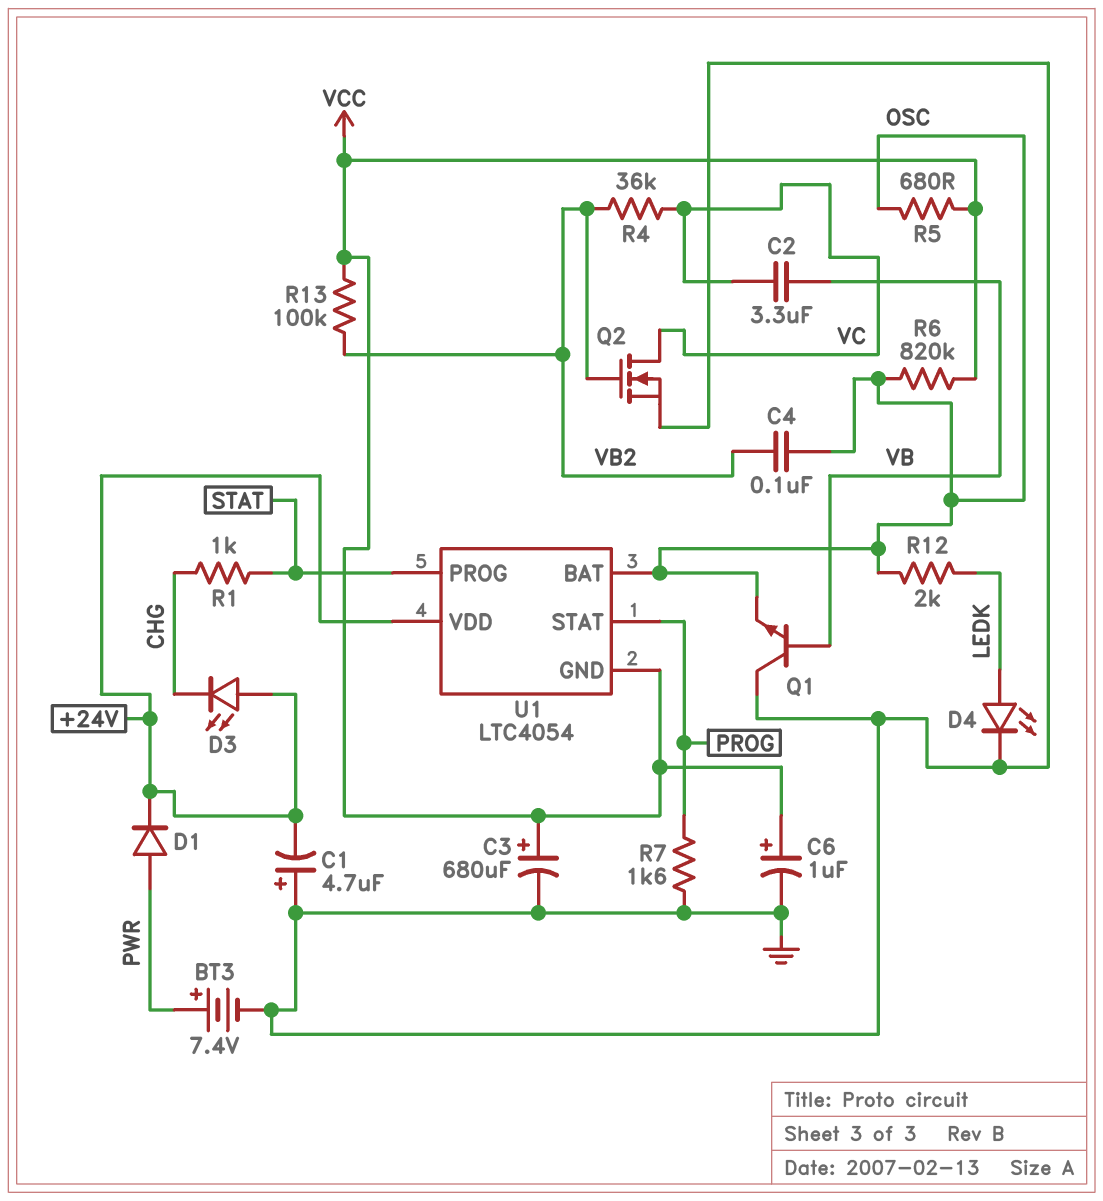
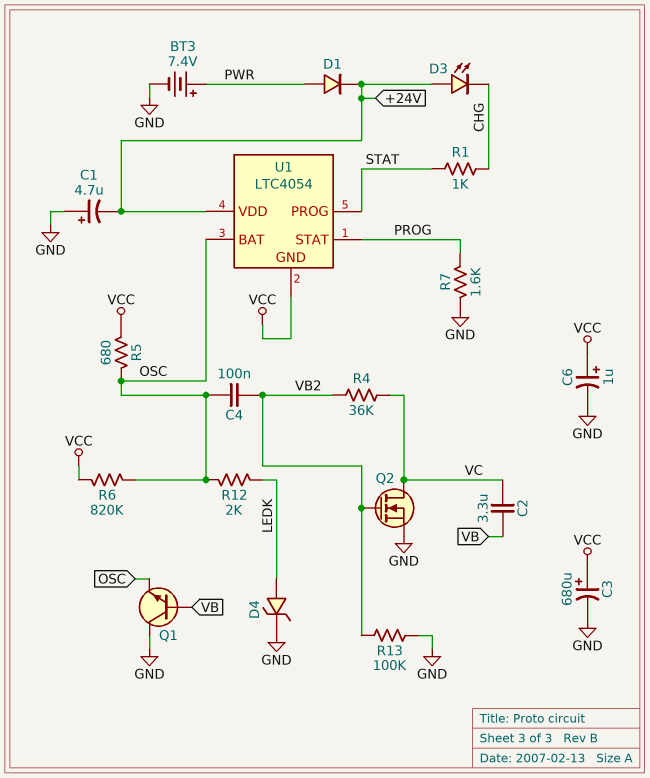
D4: LED (A LEDK, K GND) -> zener (A LEDK, K GND)
R13: 100k (VB2, VCC) -> 100k (GND, VB2)

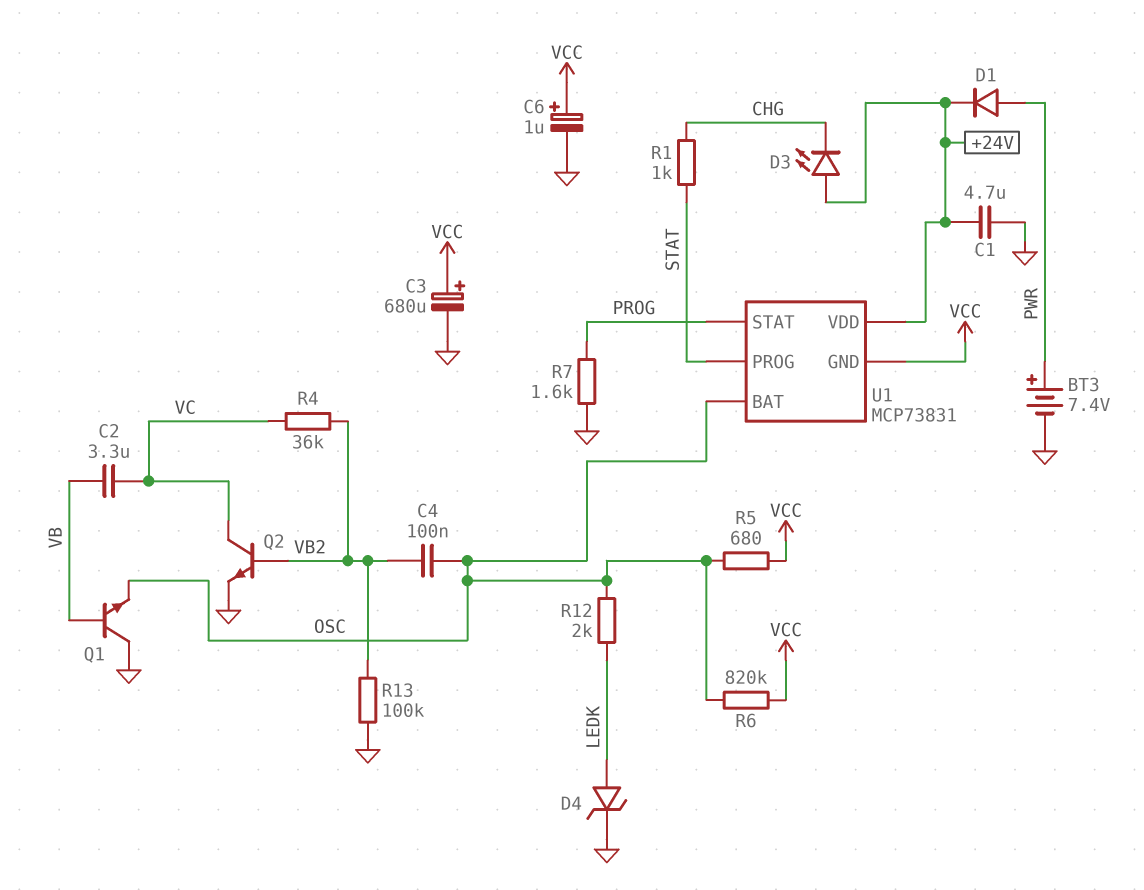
C1: 4.7uF (plus GND, minus +24V) -> 4.7uF (+24V, GND)
Q2: NMOS (G VB2, D VC, S GND) -> NPN (B VB2, C VC, E GND)
U1: LTC4054 -> MCP73831

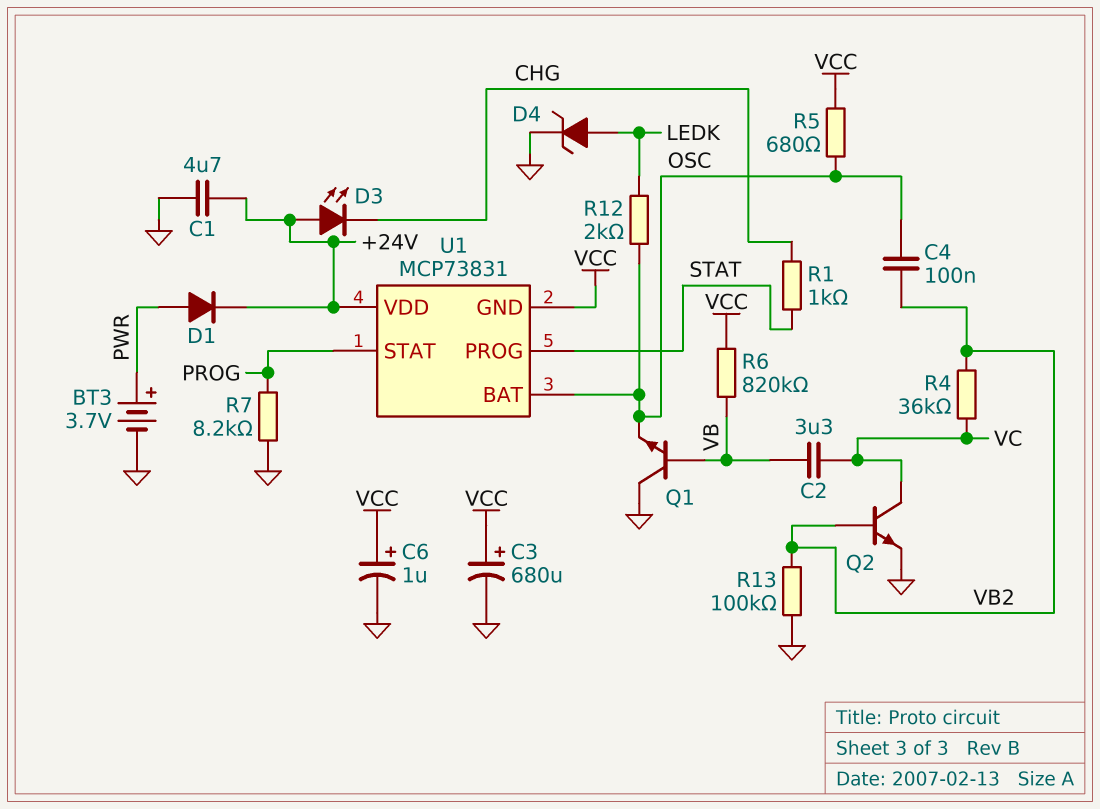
BT3: 7.4V (plus PWR, minus GND) -> 3.7V (plus PWR, minus GND)
R6: 820k (OSC, VCC) -> 820k (VB, VCC)
R7: 1.6k (GND, PROG) -> 8.2k (GND, PROG)

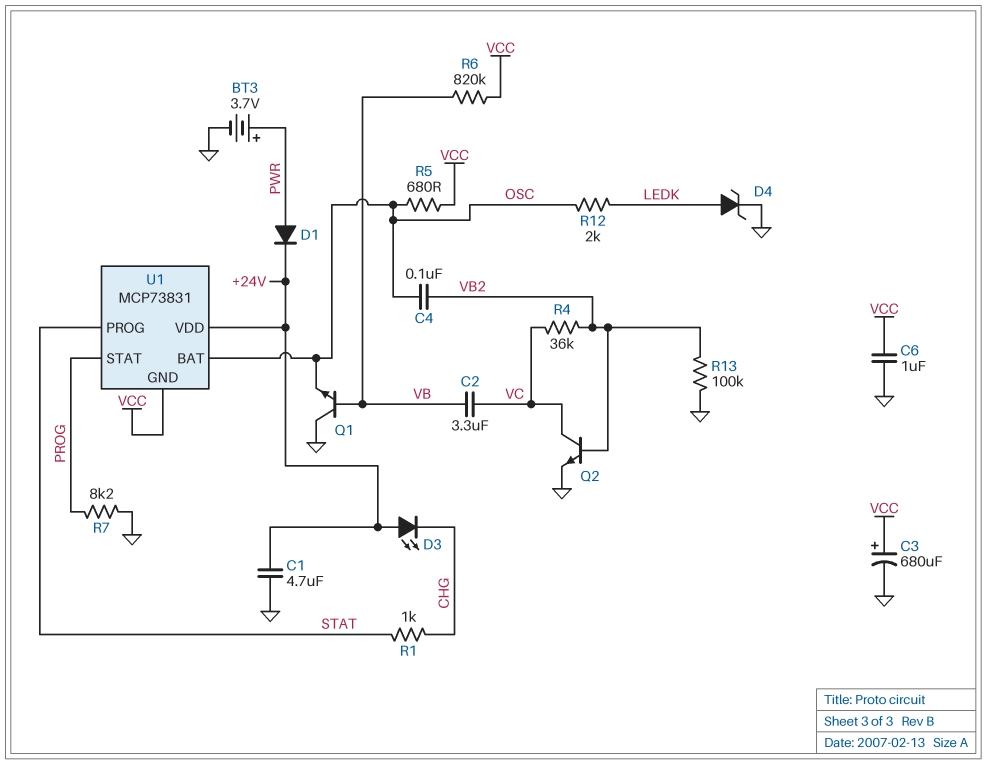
C6: 1uF (plus VCC, minus GND) -> 1uF (GND, VCC)

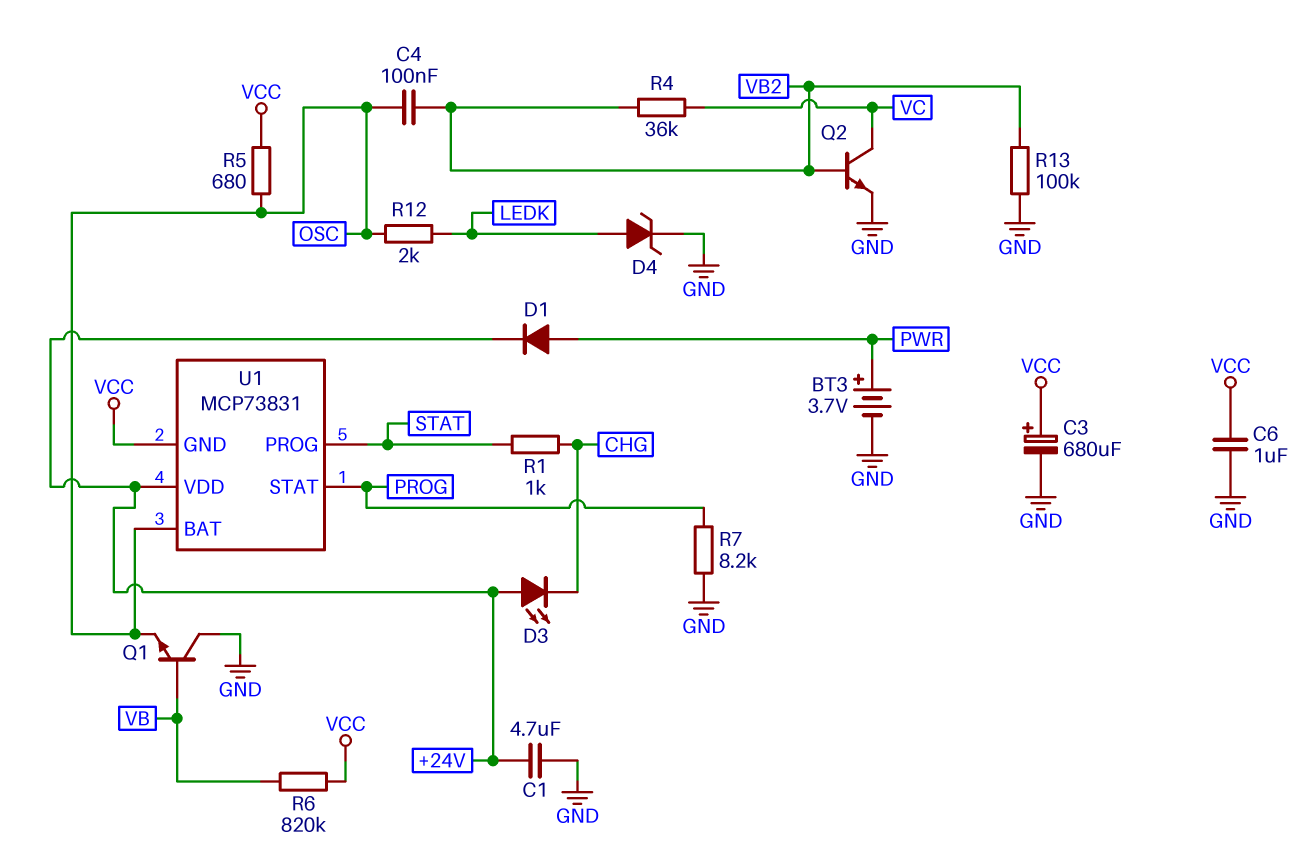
C2: 3.3uF (VB, VC) -> none

